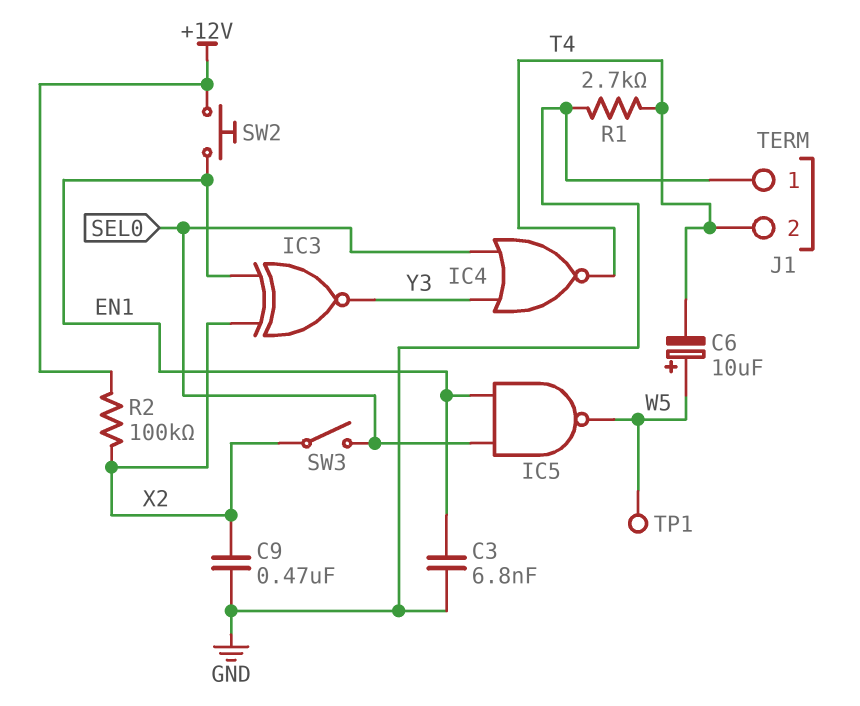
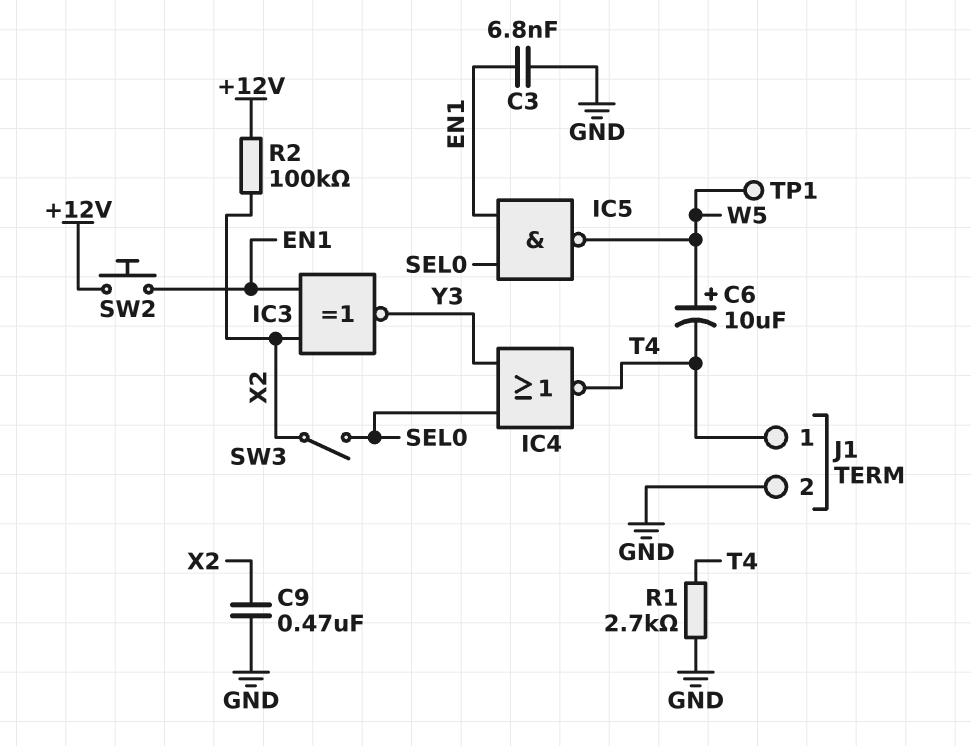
J1 pin 1: GND -> T4
J1 pin 2: T4 -> GND

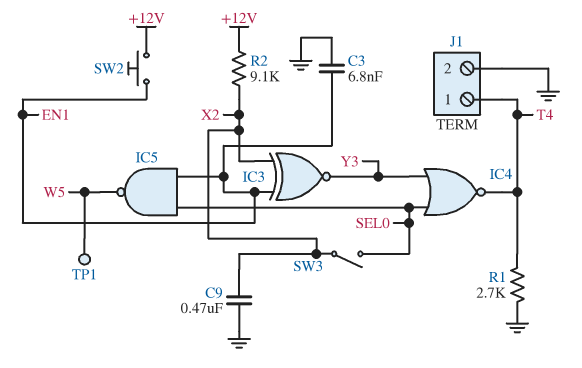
C6: 10uF (plus W5, minus T4) -> none
R2: 100k (+12V, X2) -> 9.1k (+12V, X2)

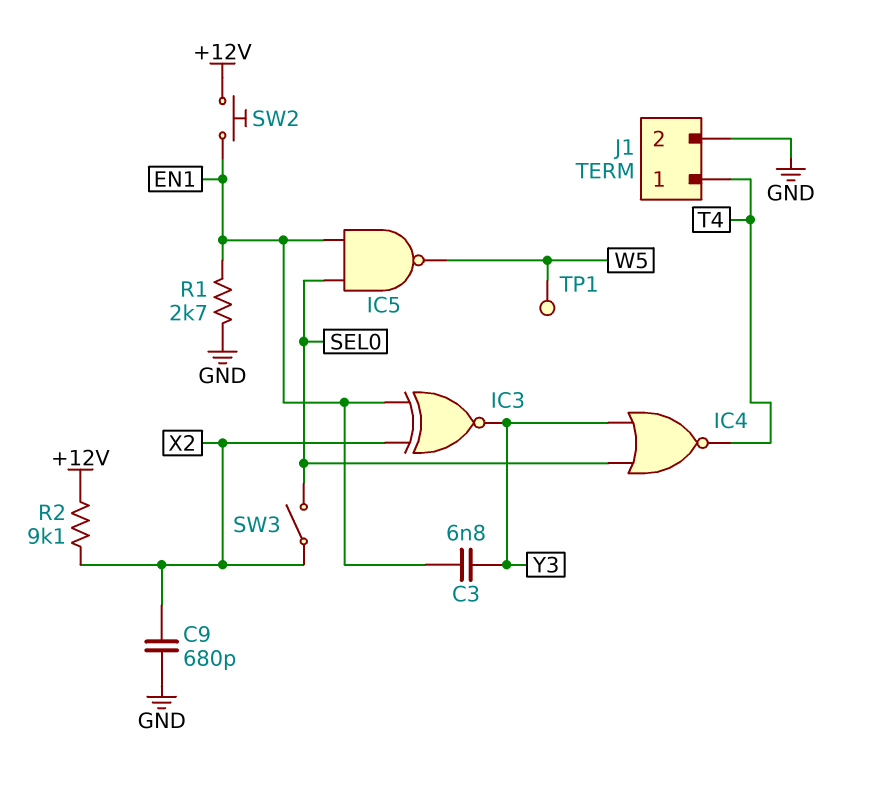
C3: 6.8nF (EN1, GND) -> 6.8nF (EN1, Y3)
C9: 470nF (GND, X2) -> 680pF (GND, X2)
R1: 2.7k (GND, T4) -> 2.7k (EN1, GND)

